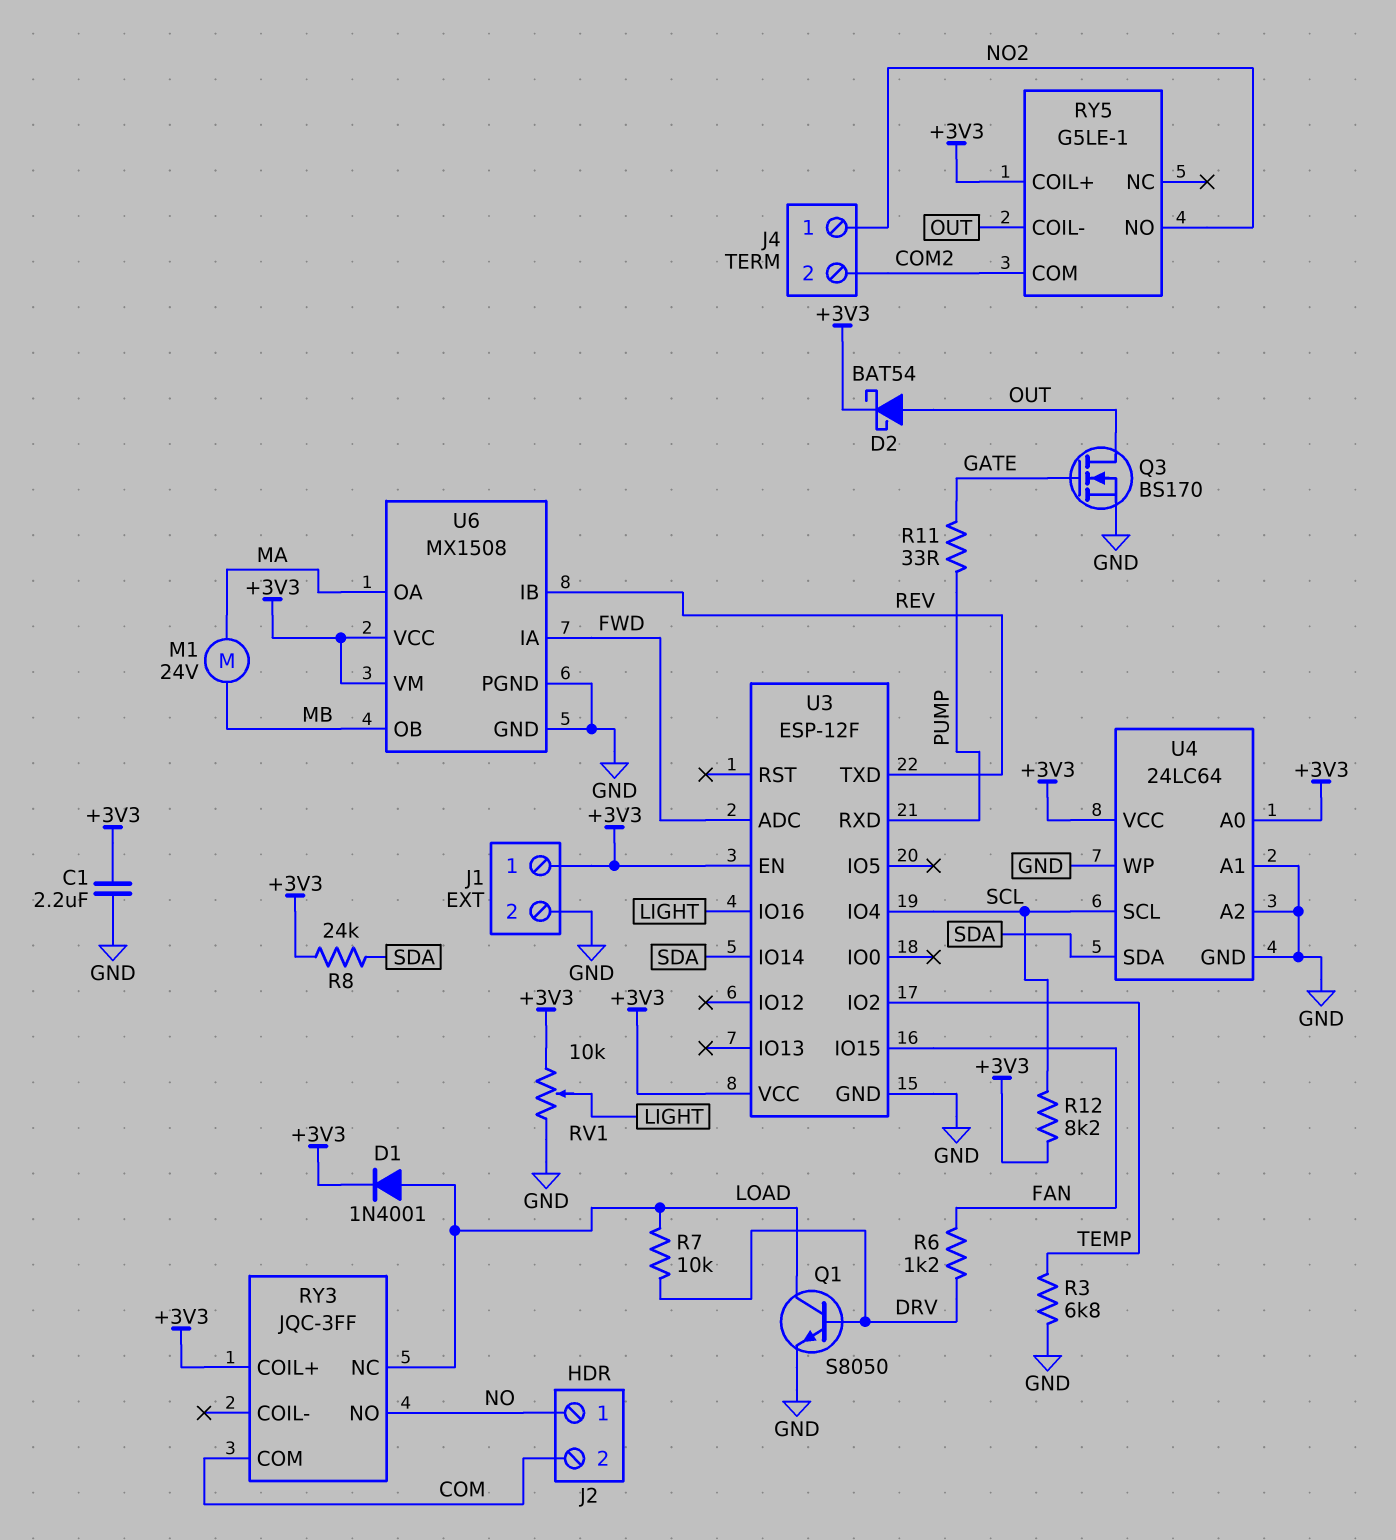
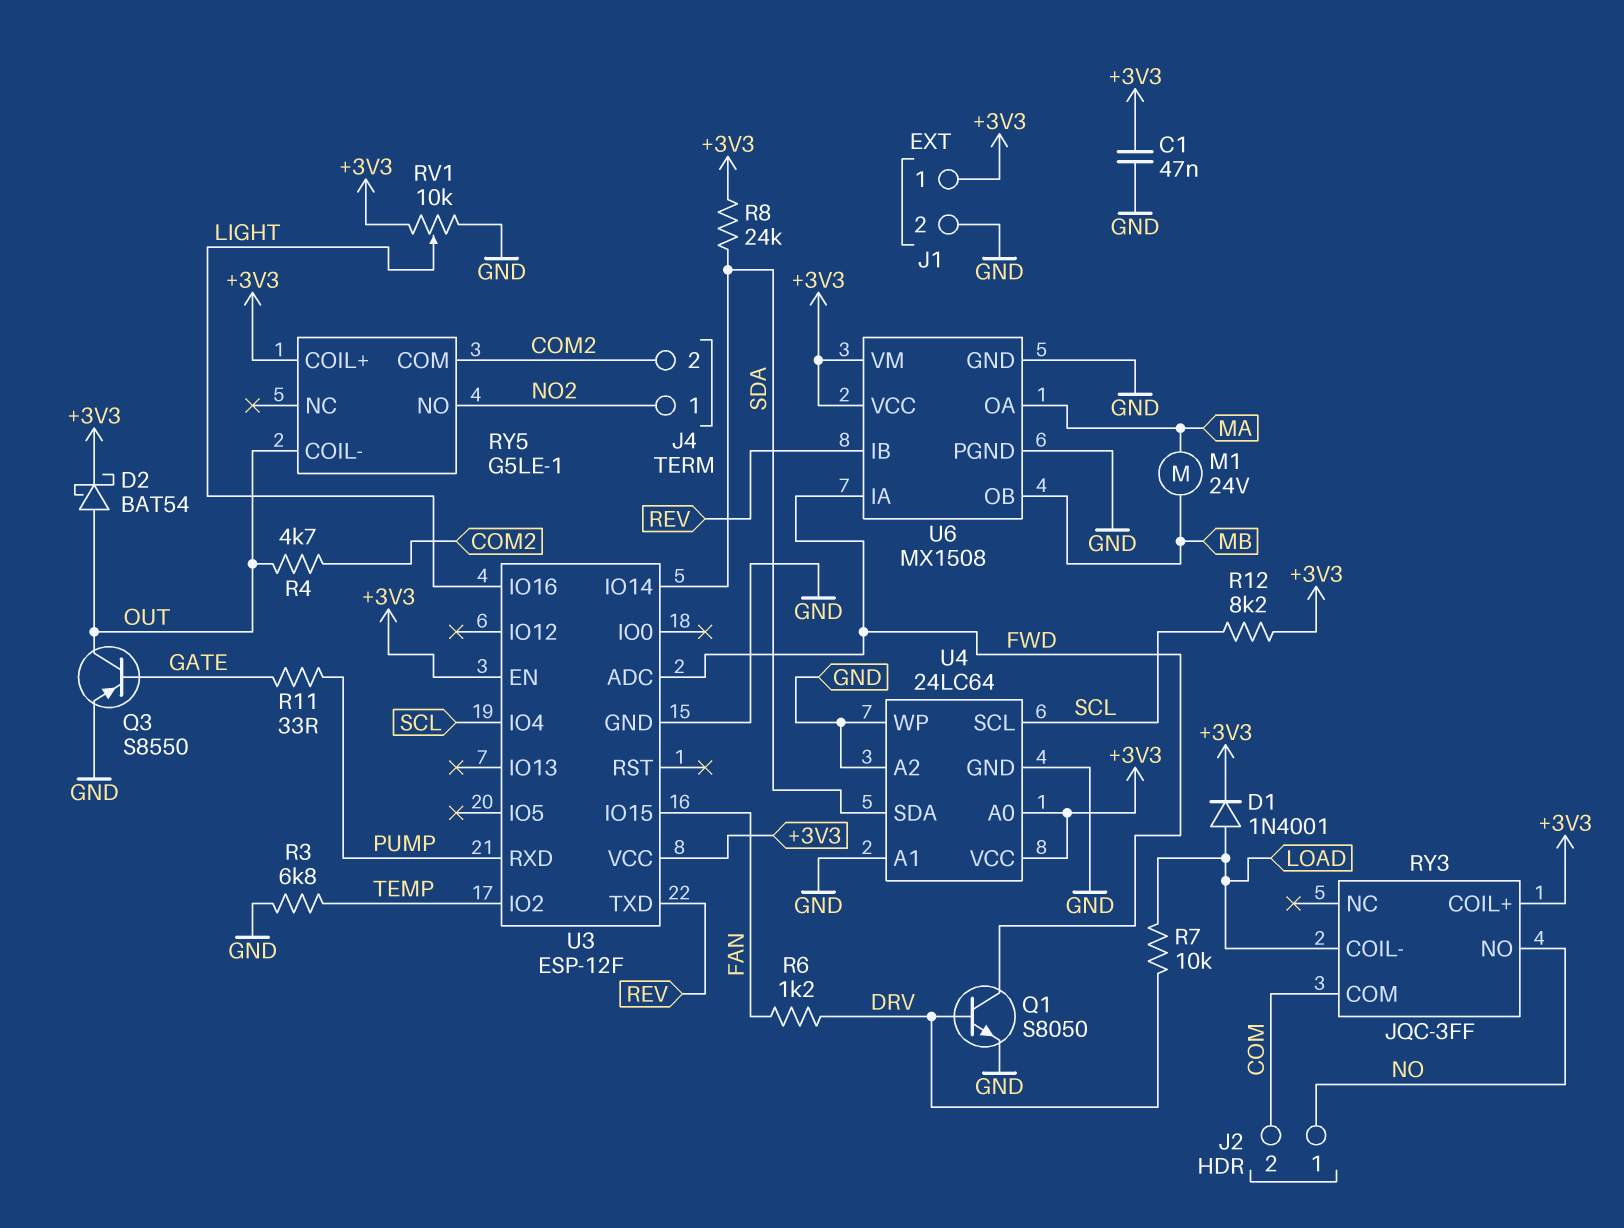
C1: 2.2uF (+3V3, GND) -> 47nF (+3V3, GND)
Q1: NPN S8050 (B DRV, C LOAD, E GND) -> NPN S8050 (B DRV, C FWD, E GND)
Q3: NMOS BS170 (G GATE, D OUT, S GND) -> PNP S8550 (B GATE, C OUT, E GND)
R4: none -> 4.7k (COM2, OUT)
RY3 pin COIL-: none -> LOAD
RY3 pin NC: LOAD -> none

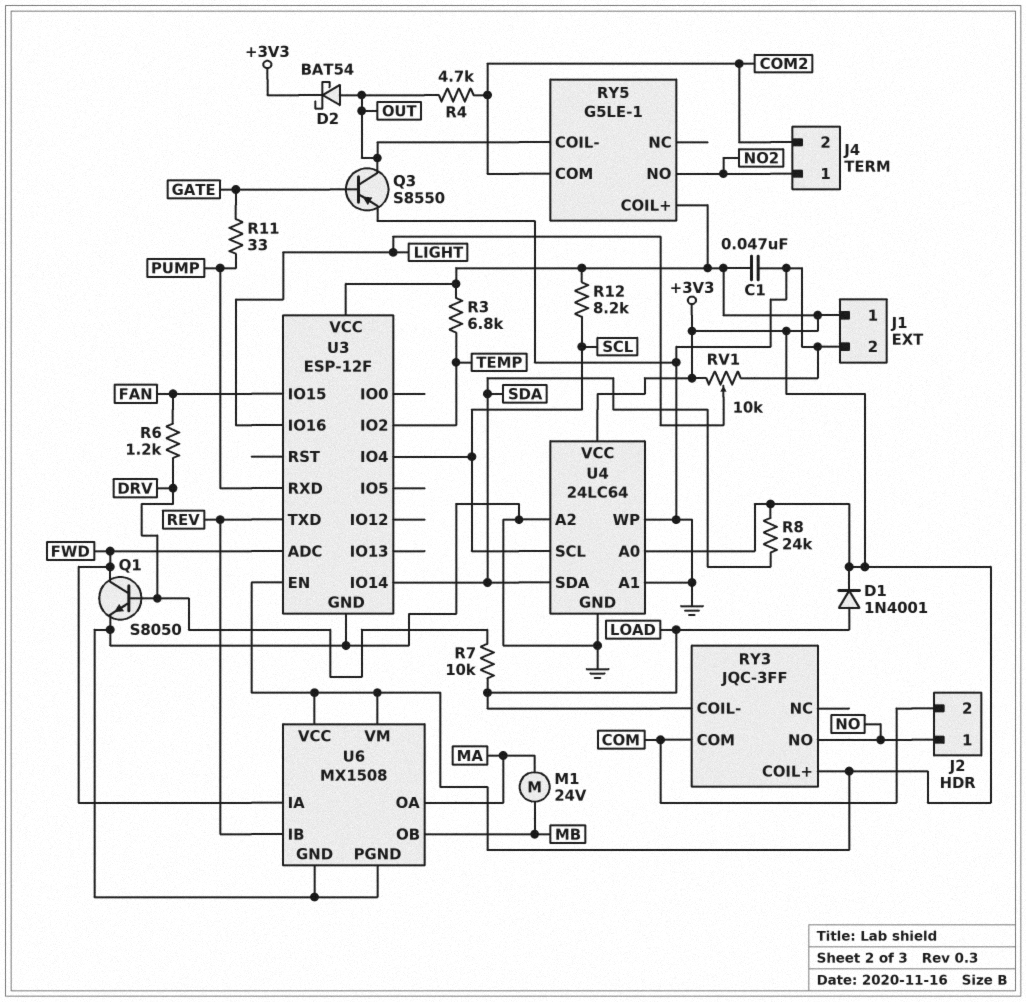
R3: 6.8k (GND, TEMP) -> 6.8k (+3V3, TEMP)

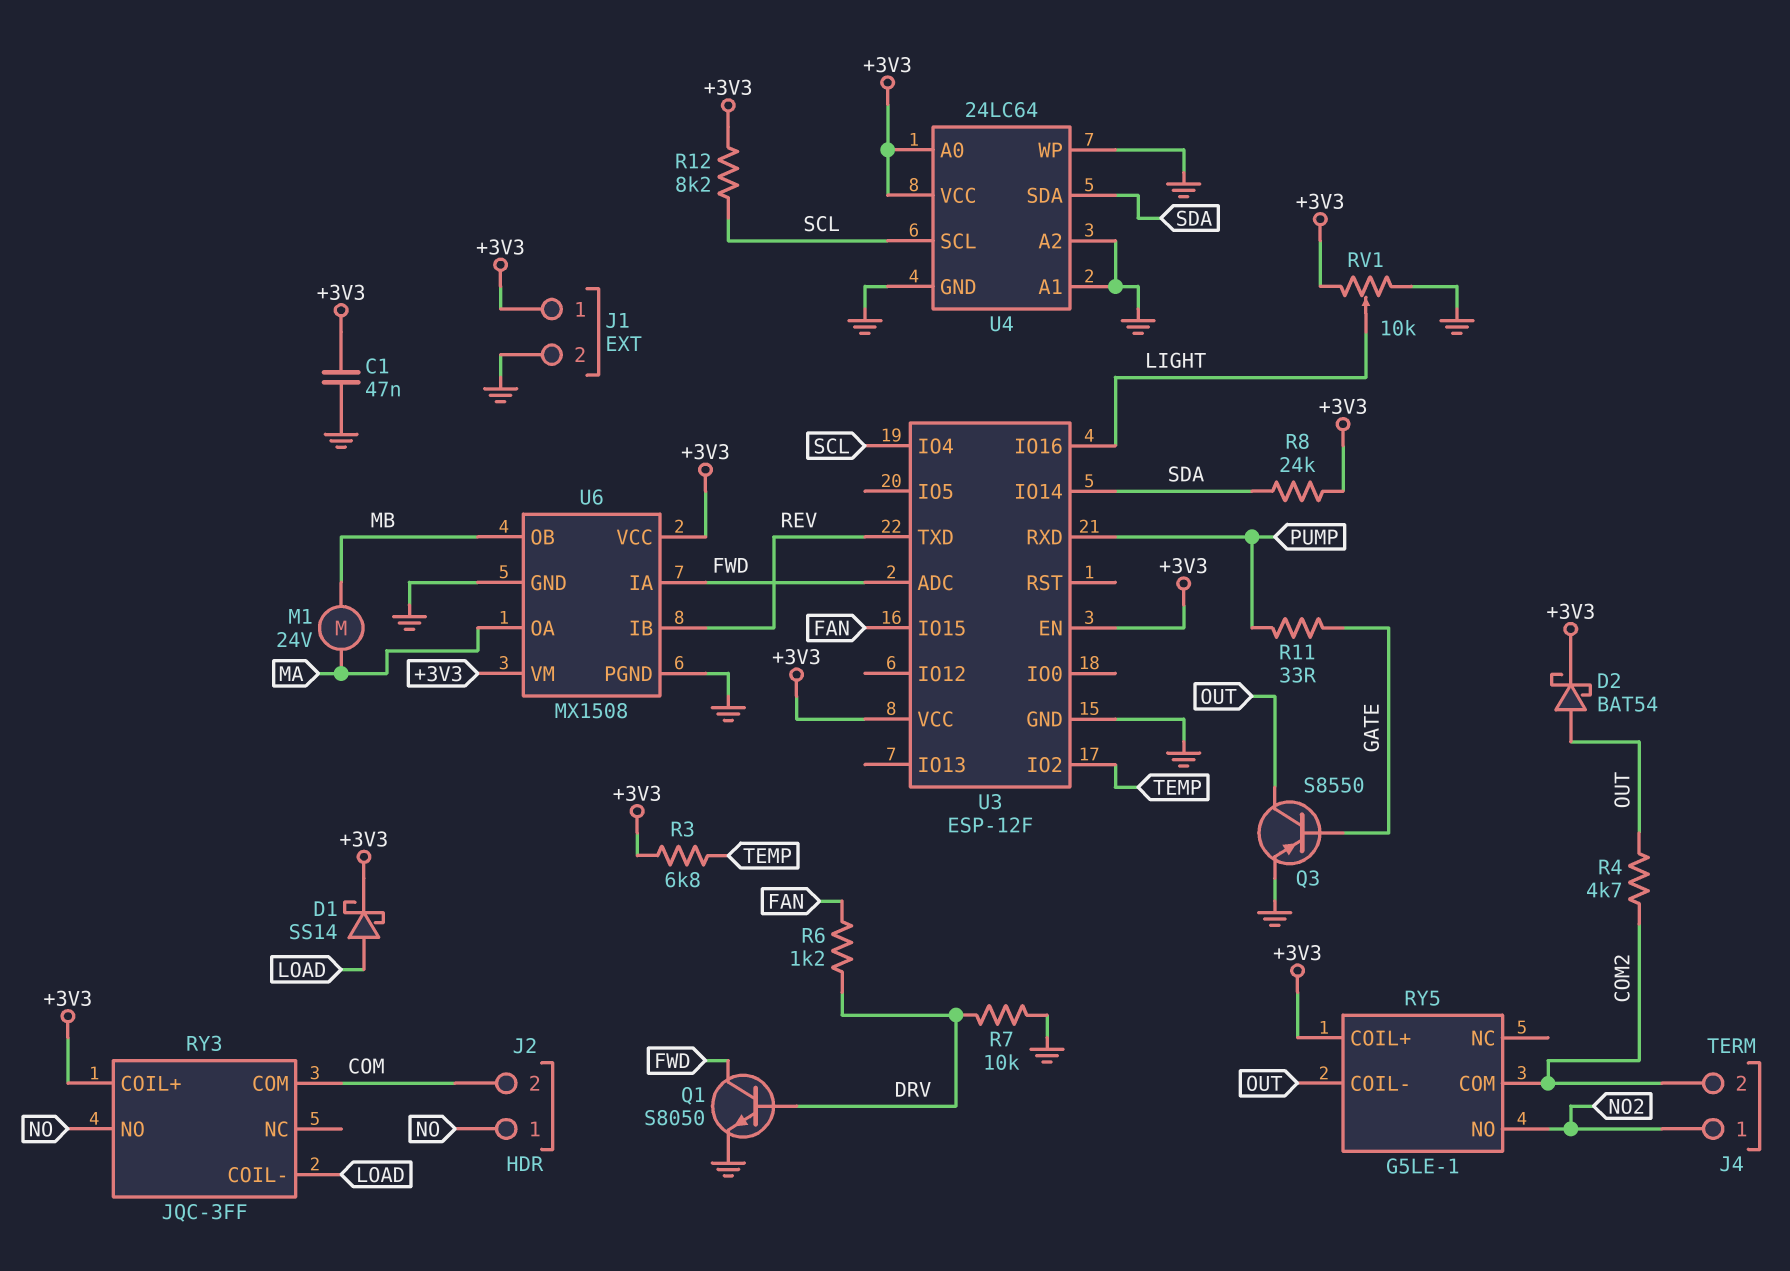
D1: diode 1N4001 (A LOAD, K +3V3) -> schottky SS14 (A LOAD, K +3V3)
R7: 10k (DRV, LOAD) -> 10k (DRV, GND)

